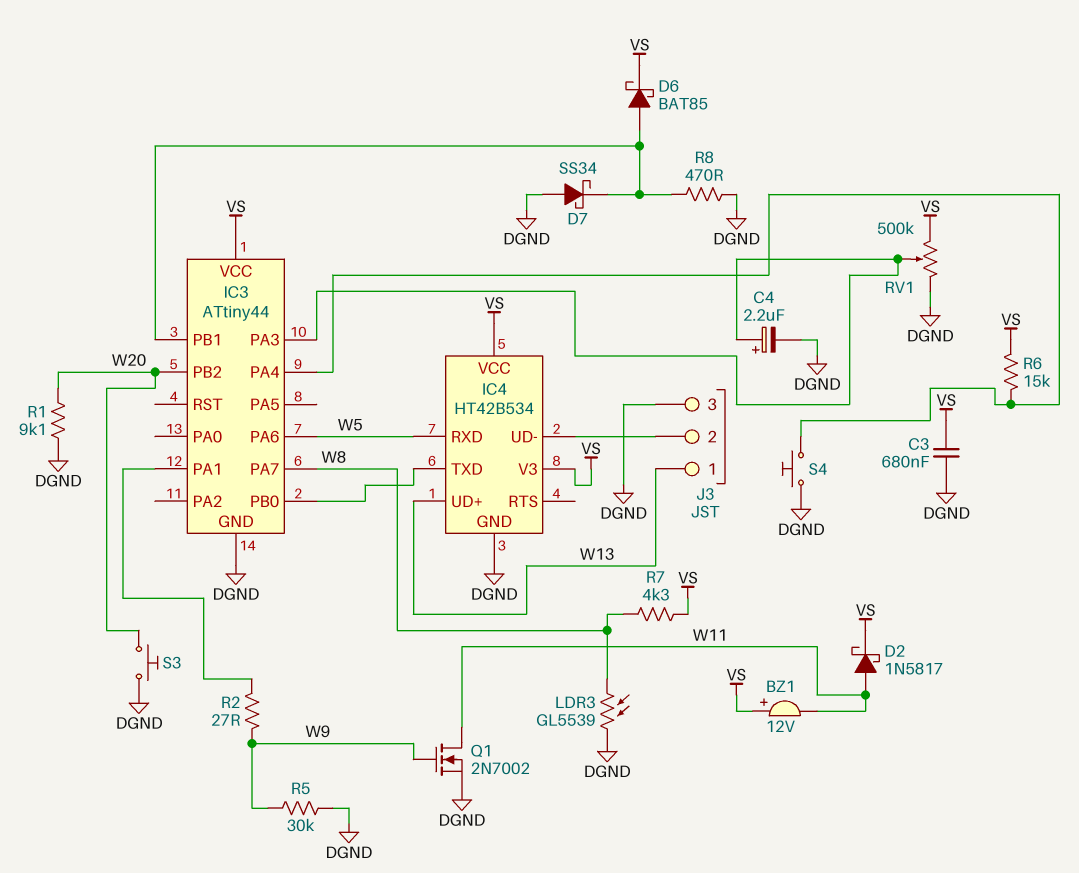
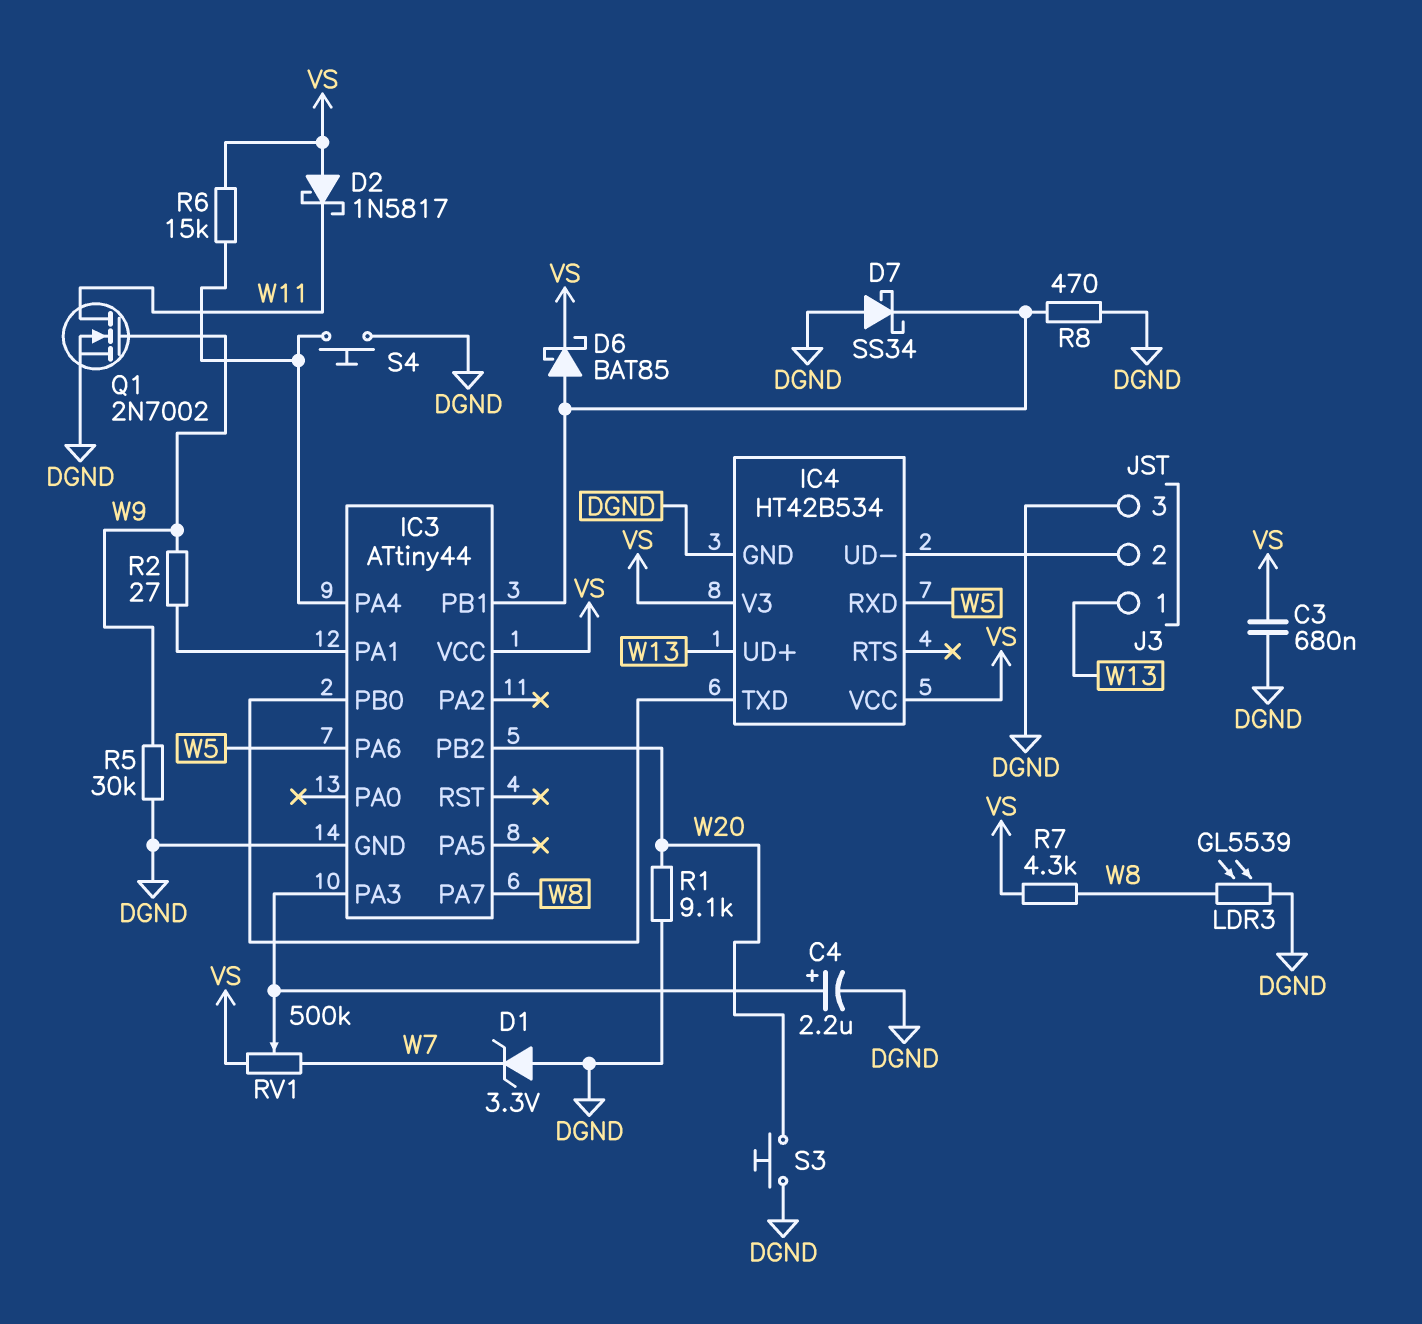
BZ1: buzzer 12V (plus VS, minus W11) -> none
D1: none -> zener 3.3V (A DGND, K W7)
D2: schottky 1N5817 (A W11, K VS) -> schottky 1N5817 (A VS, K W11)
RV1: 500k (DGND, VS, wiper IC3/PA3) -> 500k (VS, W7, wiper IC3/PA3)

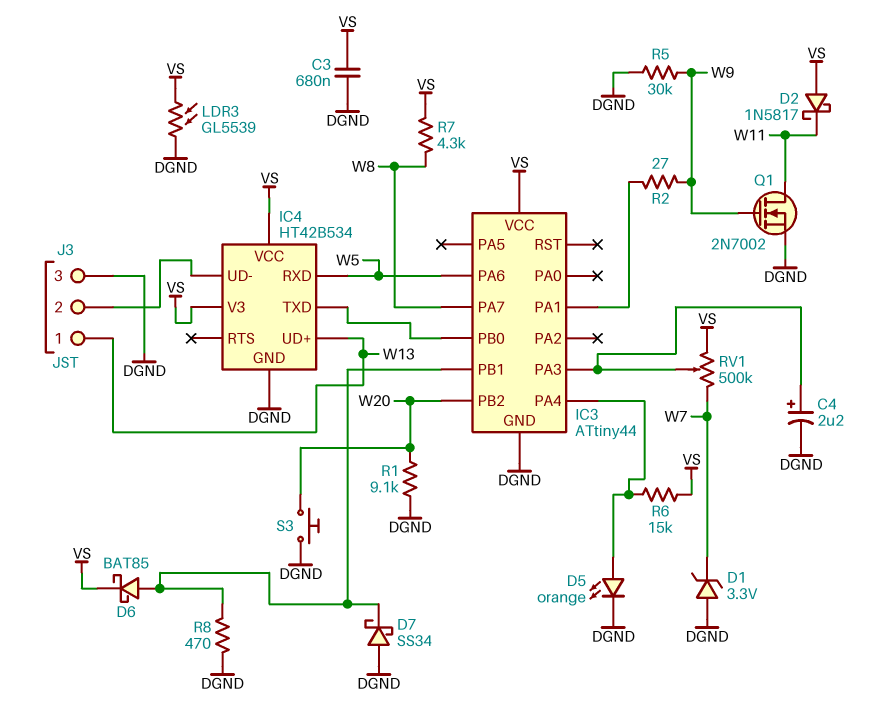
D5: none -> LED orange (A IC3/PA4, K DGND)
LDR3: GL5539 (DGND, W8) -> GL5539 (DGND, VS)
S4: button (DGND, IC3/PA4) -> none

